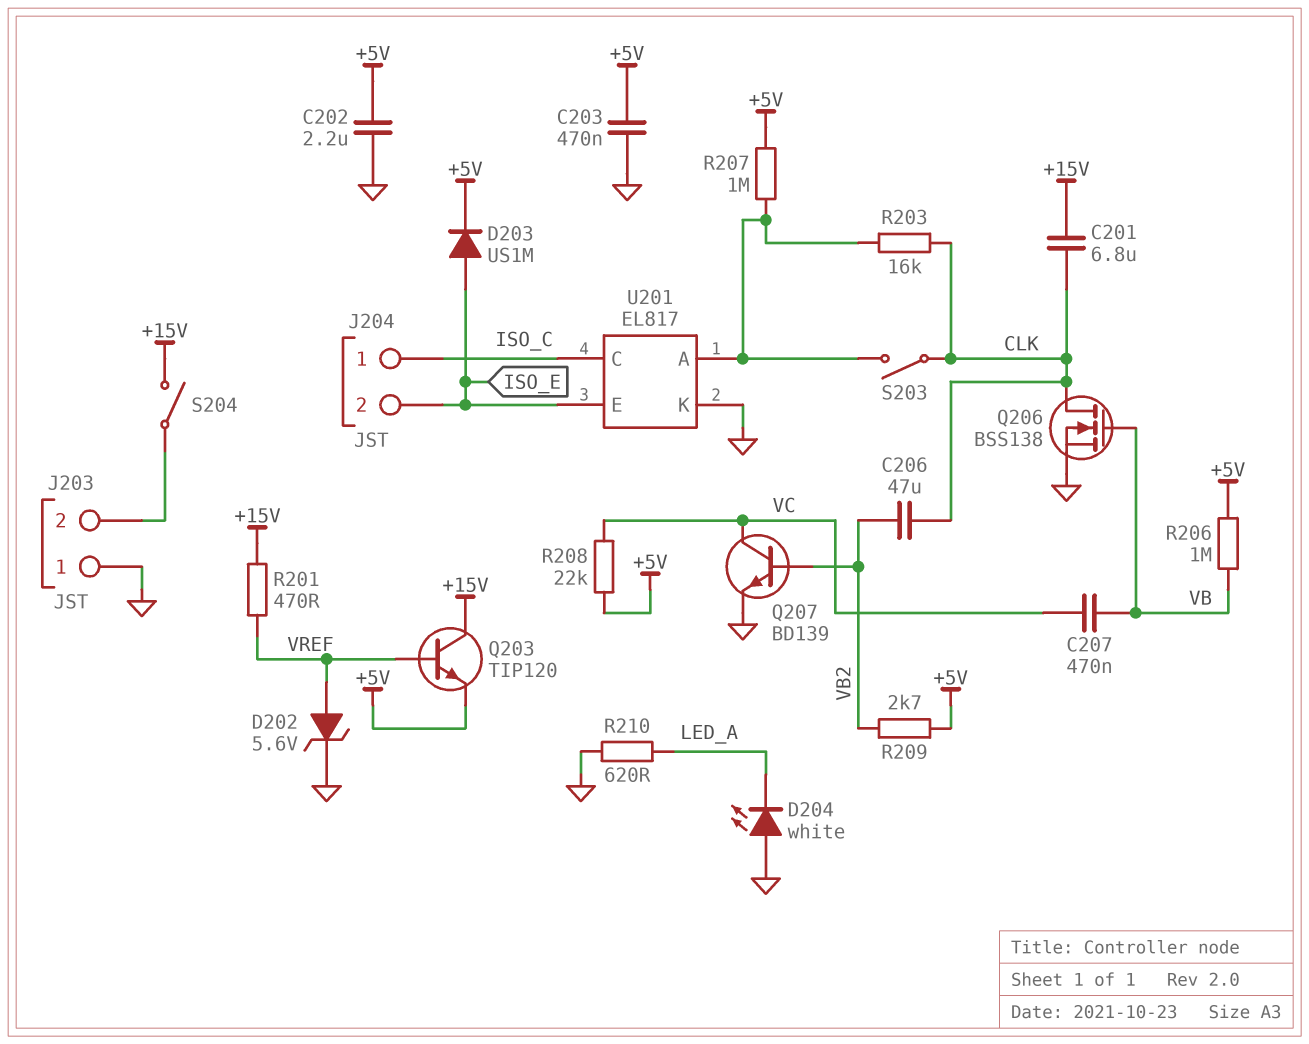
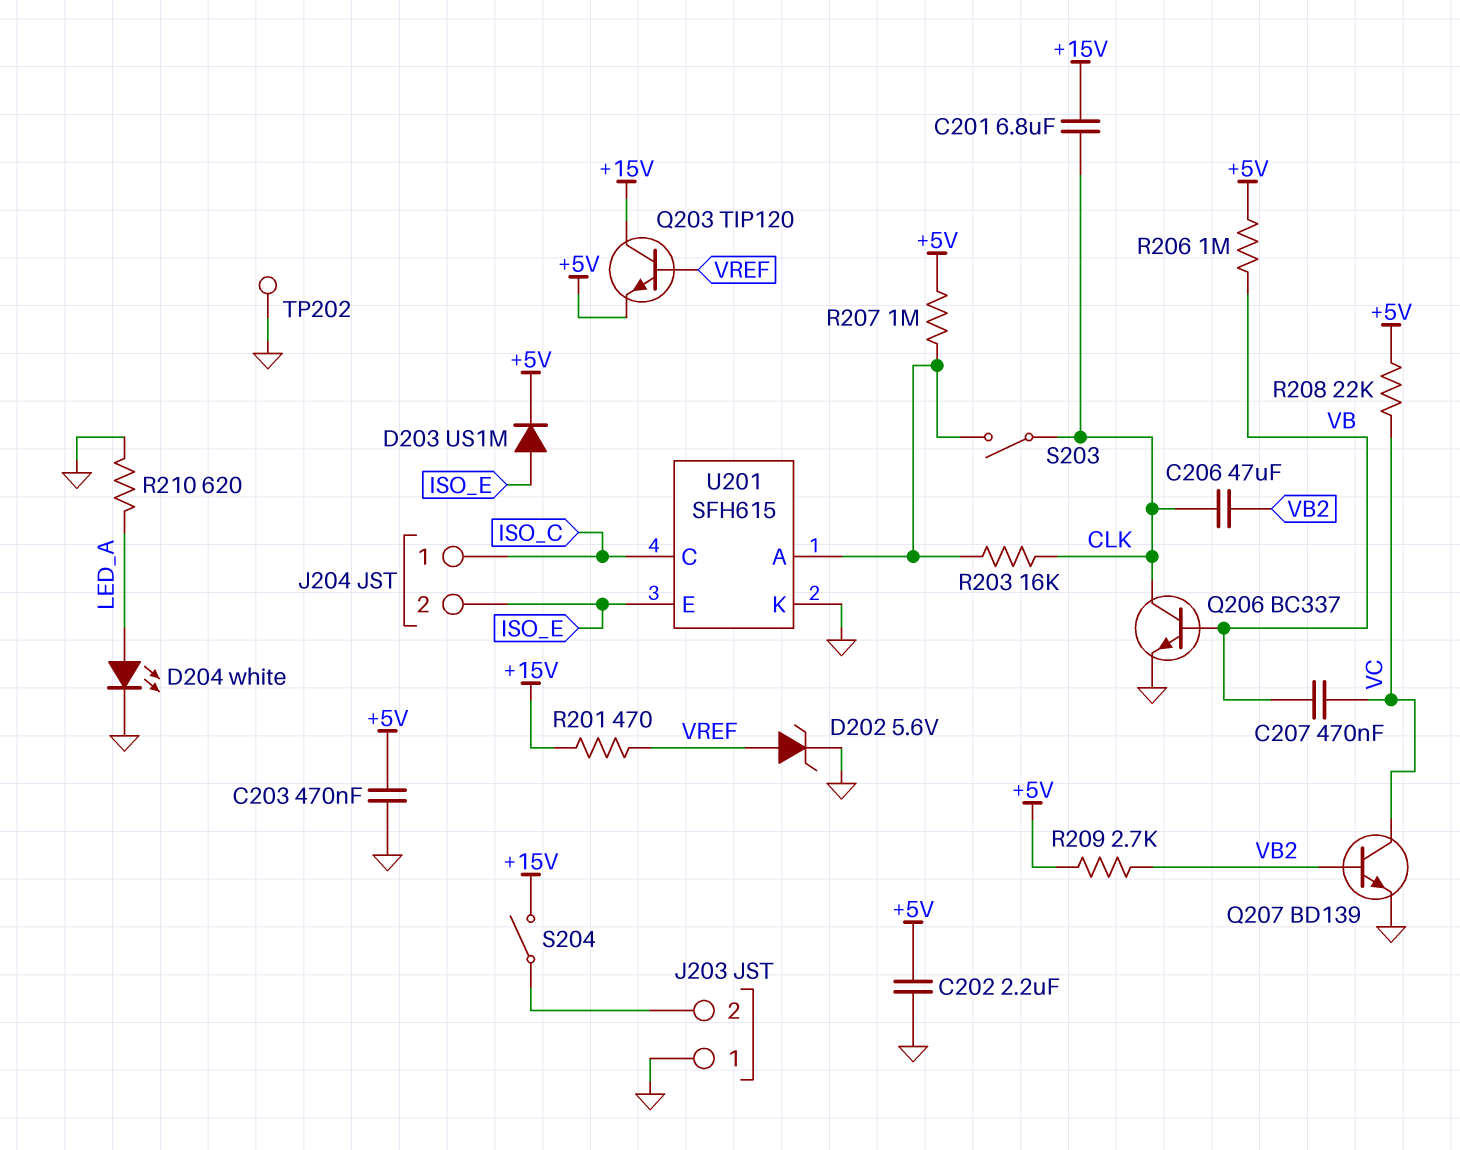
D204: LED white (A GND, K LED_A) -> LED white (A LED_A, K GND)
Q206: NMOS BSS138 (G VB, D CLK, S GND) -> NPN BC337 (B VB, C CLK, E GND)
TP202: none -> test point (GND)
U201: EL817 -> SFH615

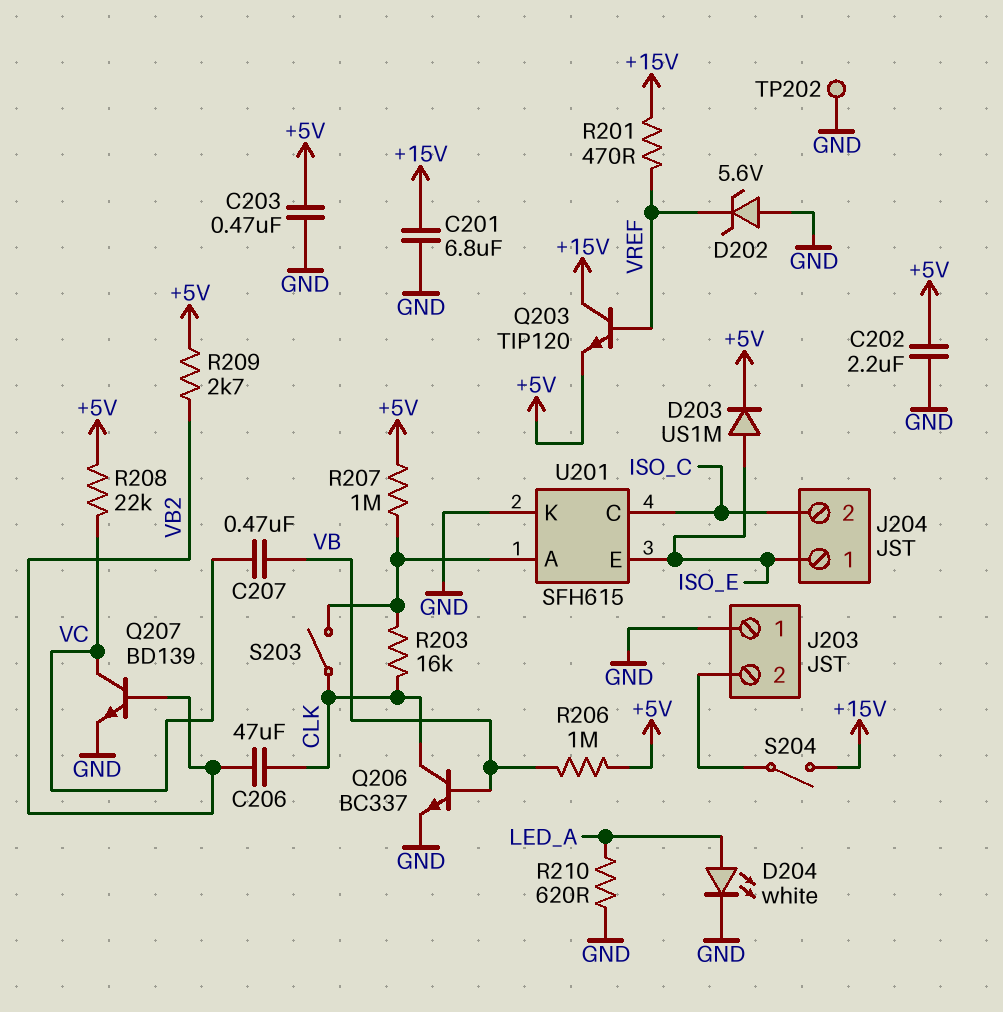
C201: 6.8uF (+15V, CLK) -> 6.8uF (+15V, GND)
D202: zener 5.6V (A VREF, K GND) -> zener 5.6V (A GND, K VREF)
J204 pin 1: ISO_C -> ISO_E
J204 pin 2: ISO_E -> ISO_C

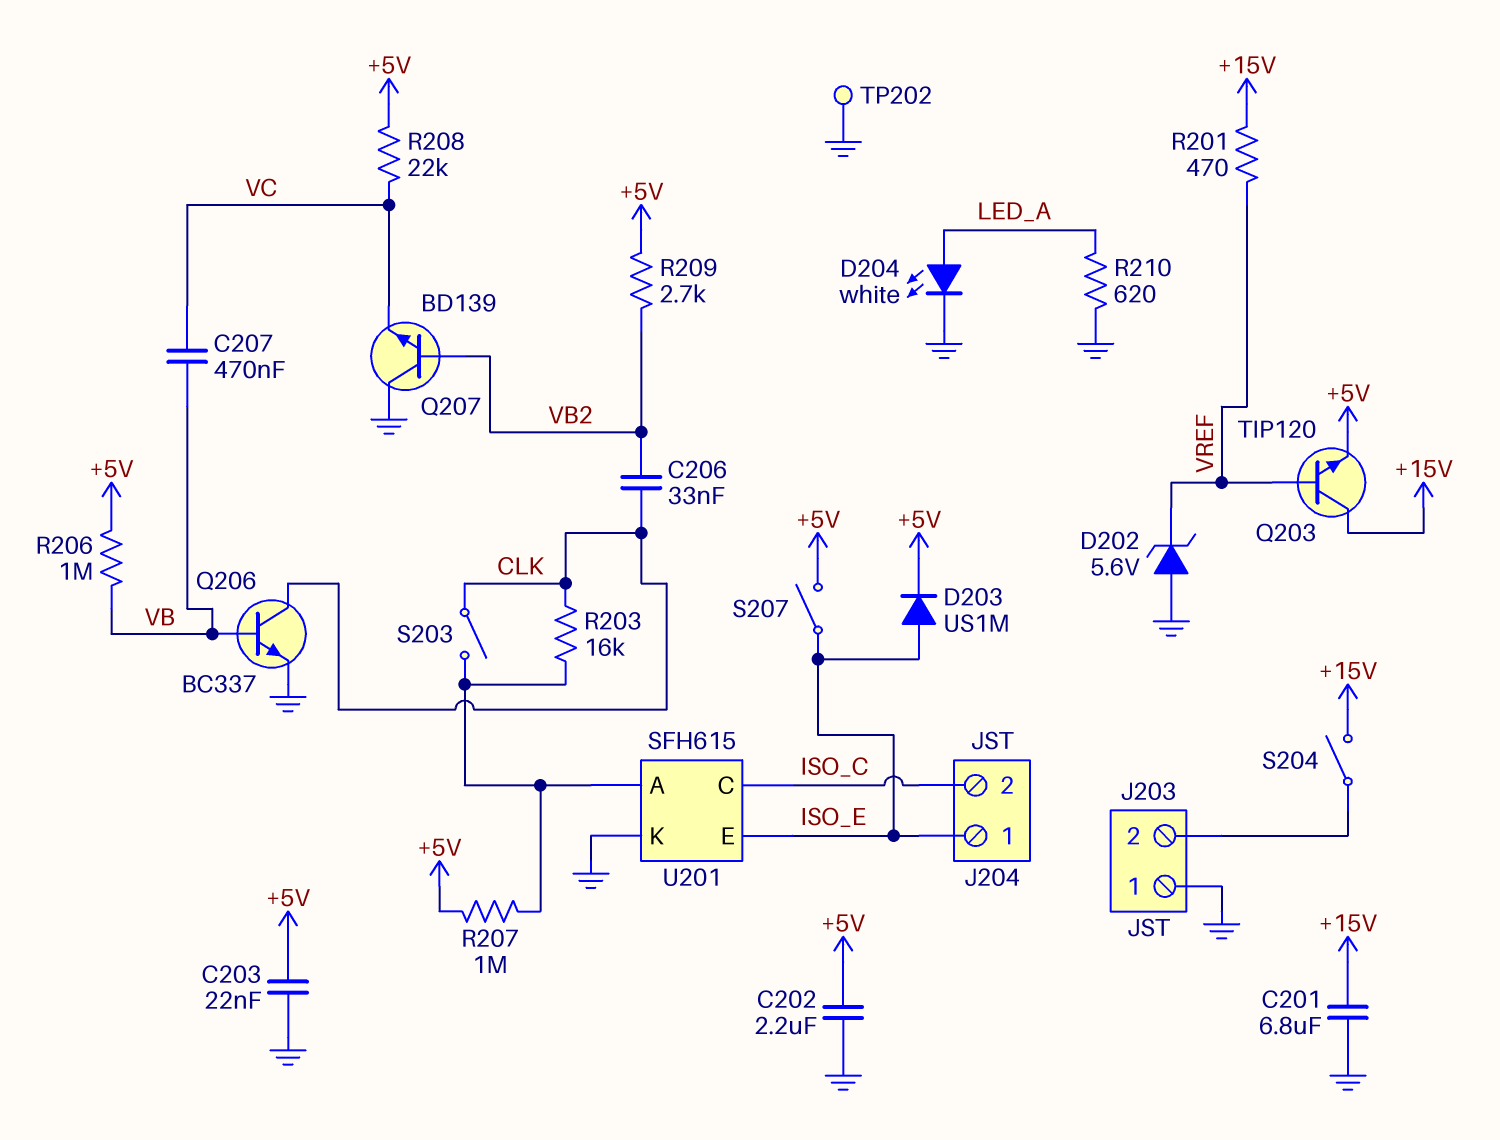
C203: 470nF (+5V, GND) -> 22nF (+5V, GND)
C206: 47uF (CLK, VB2) -> 33nF (CLK, VB2)
Q207: NPN BD139 (B VB2, C VC, E GND) -> NPN BD139 (B VB2, C GND, E VC)
S207: none -> switch (+5V, ISO_E)

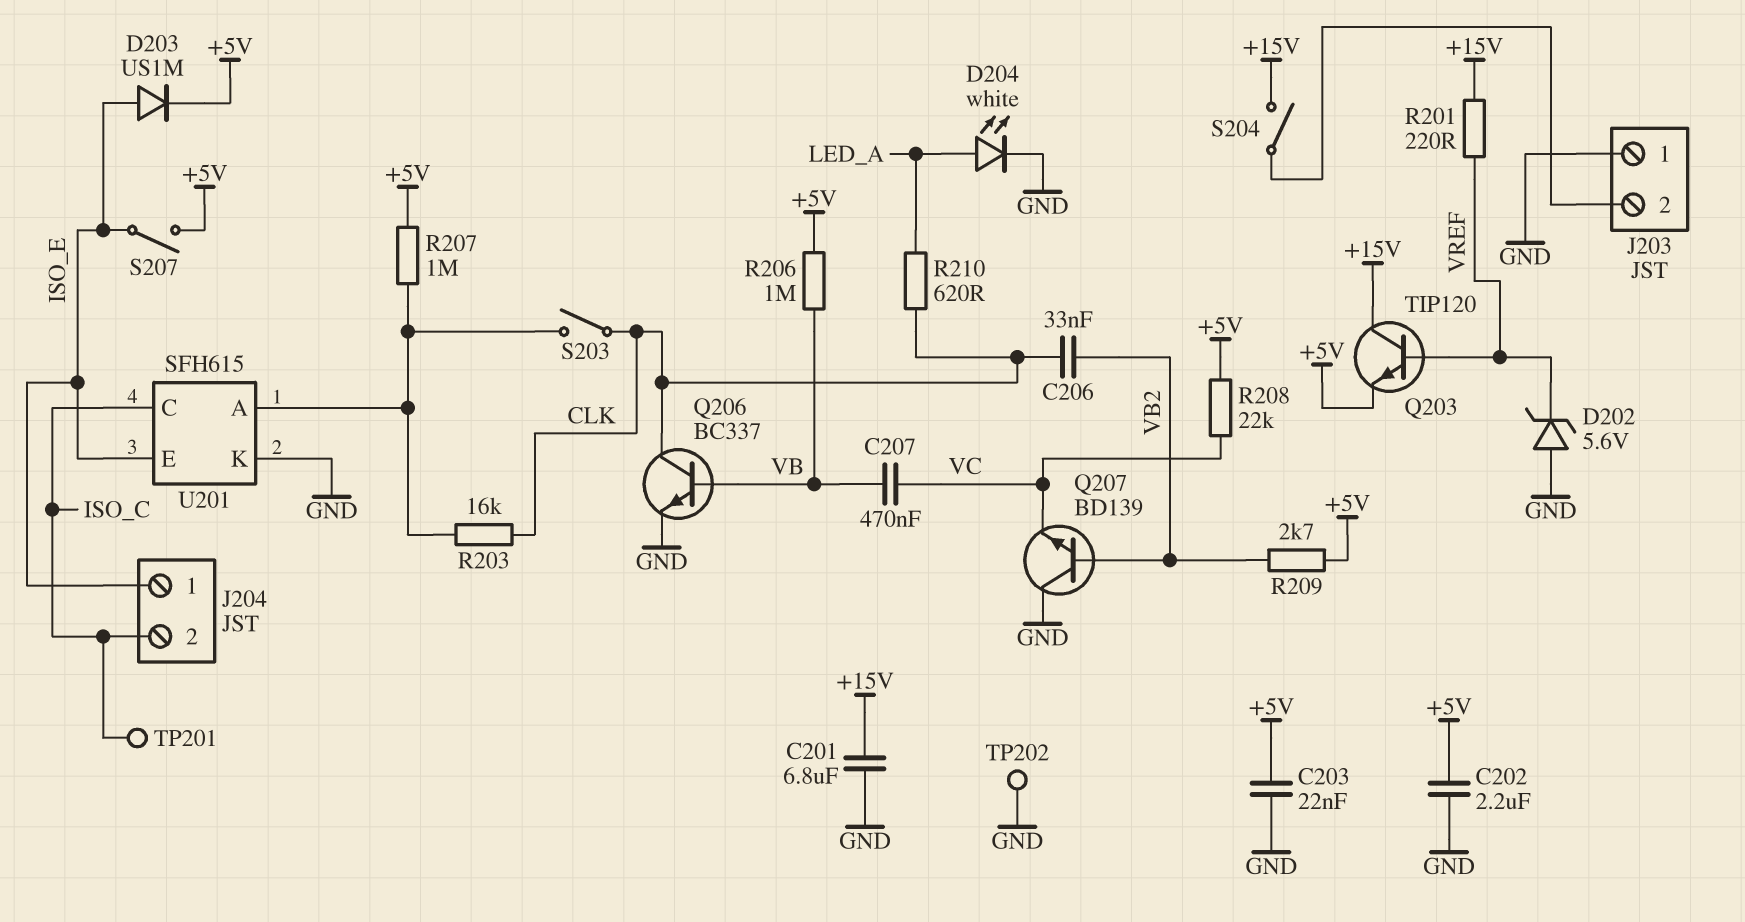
R201: 470 (+15V, VREF) -> 220 (+15V, VREF)
R210: 620 (GND, LED_A) -> 620 (CLK, LED_A)
TP201: none -> test point (ISO_C)

